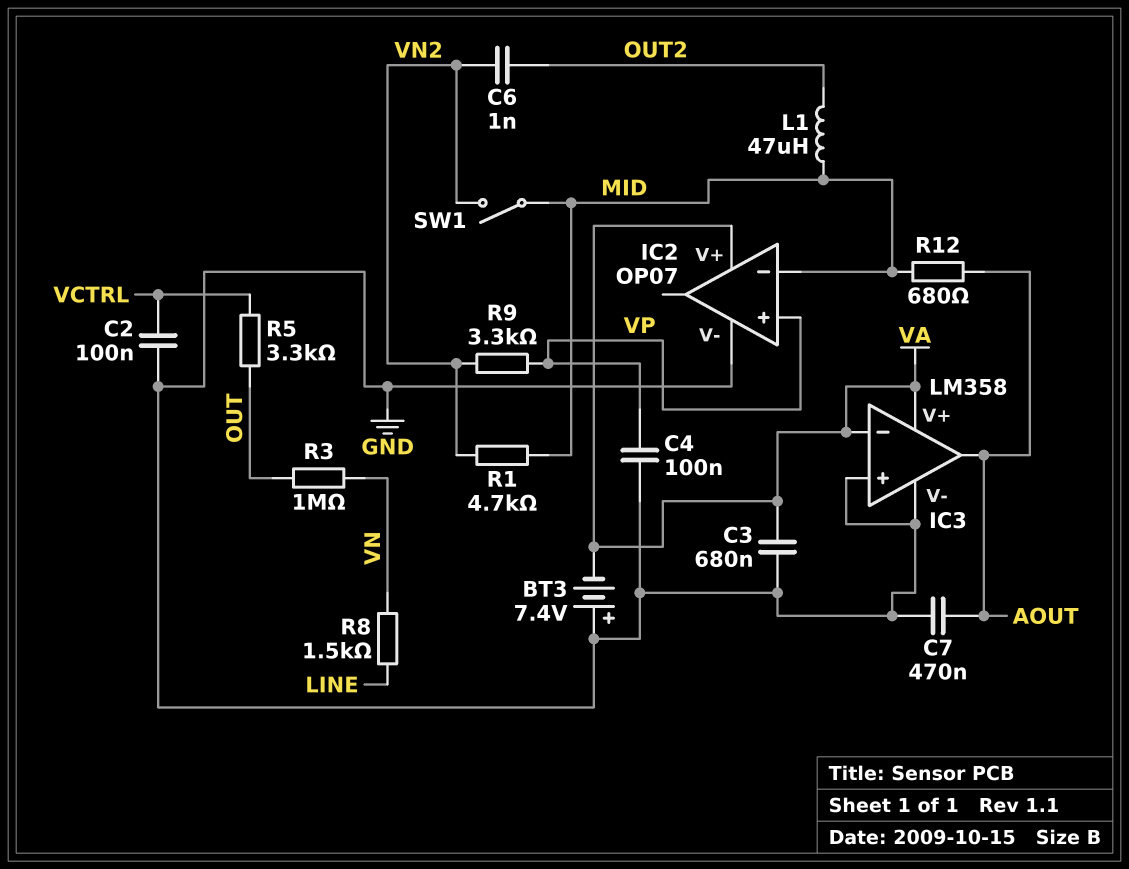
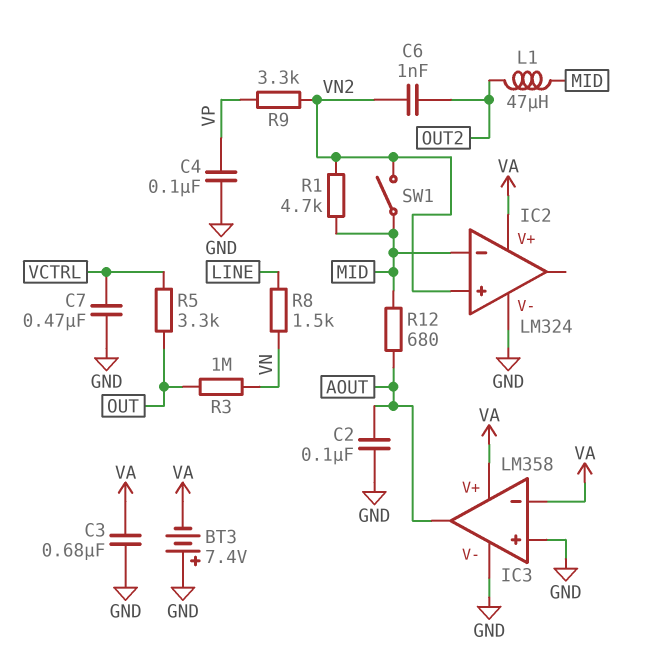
C2: 100nF (GND, VCTRL) -> 100nF (AOUT, GND)
C7: 470nF (AOUT, GND) -> 470nF (GND, VCTRL)
IC2: OP07 -> LM324
IC2 pin in+: VP -> VN2

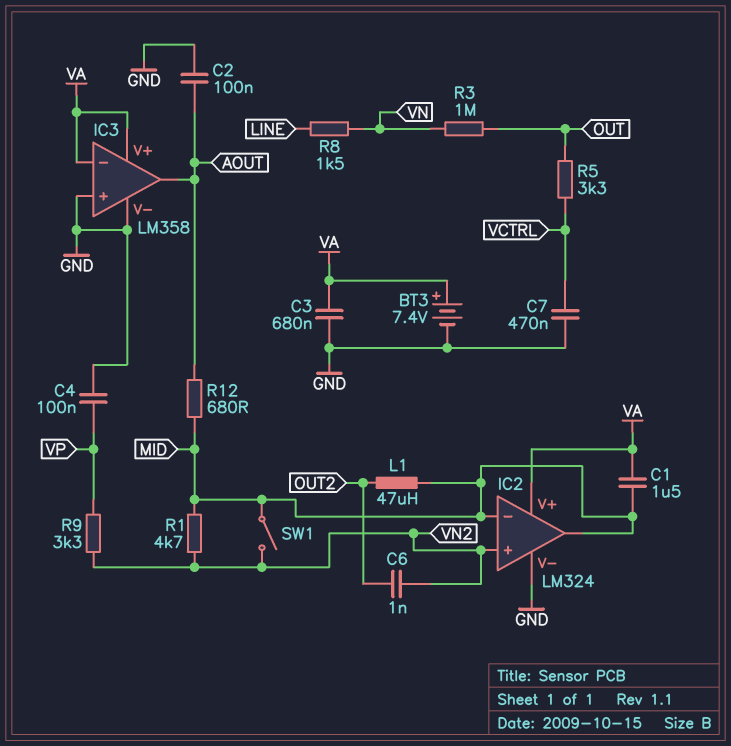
BT3: 7.4V (plus GND, minus VA) -> 7.4V (plus VA, minus GND)
C1: none -> 1.5uF (MID, VA)
IC2 pin out: none -> MID

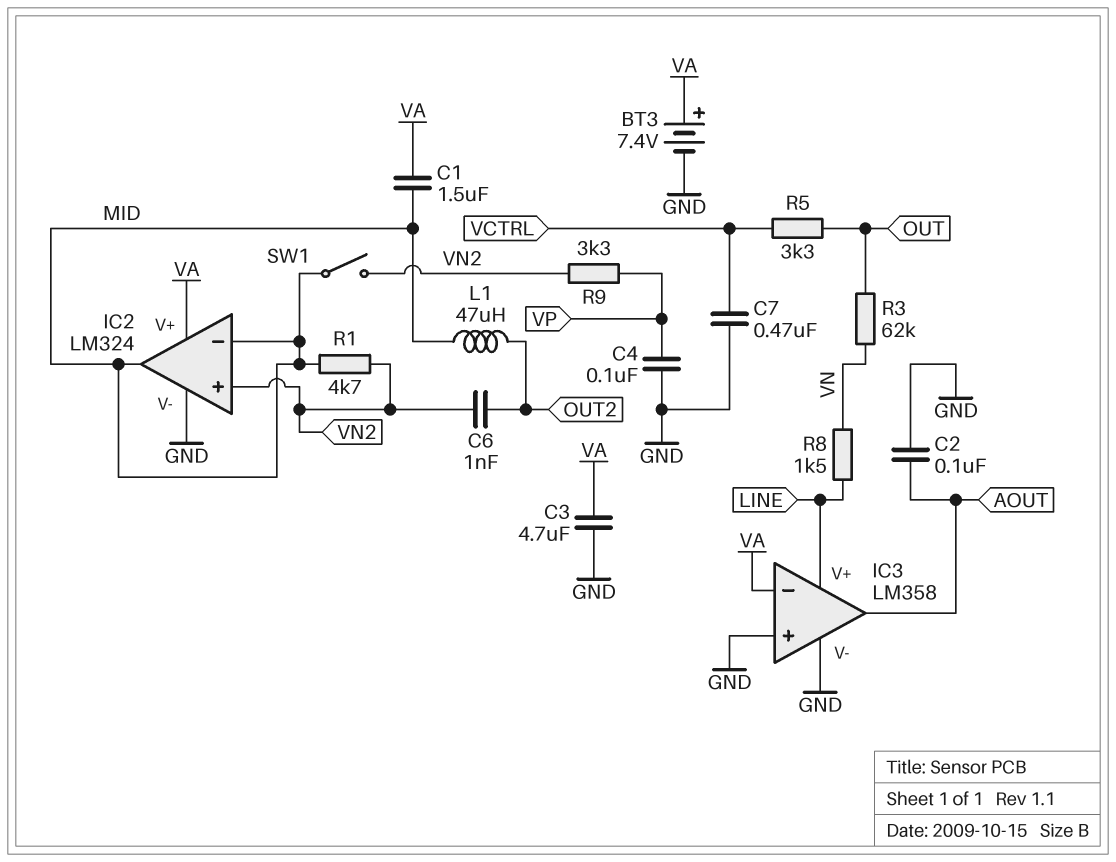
C3: 680nF (GND, VA) -> 4.7uF (GND, VA)
IC3 pin V+: VA -> LINE
R3: 1M (OUT, VN) -> 62k (OUT, VN)
R12: 680 (AOUT, MID) -> none

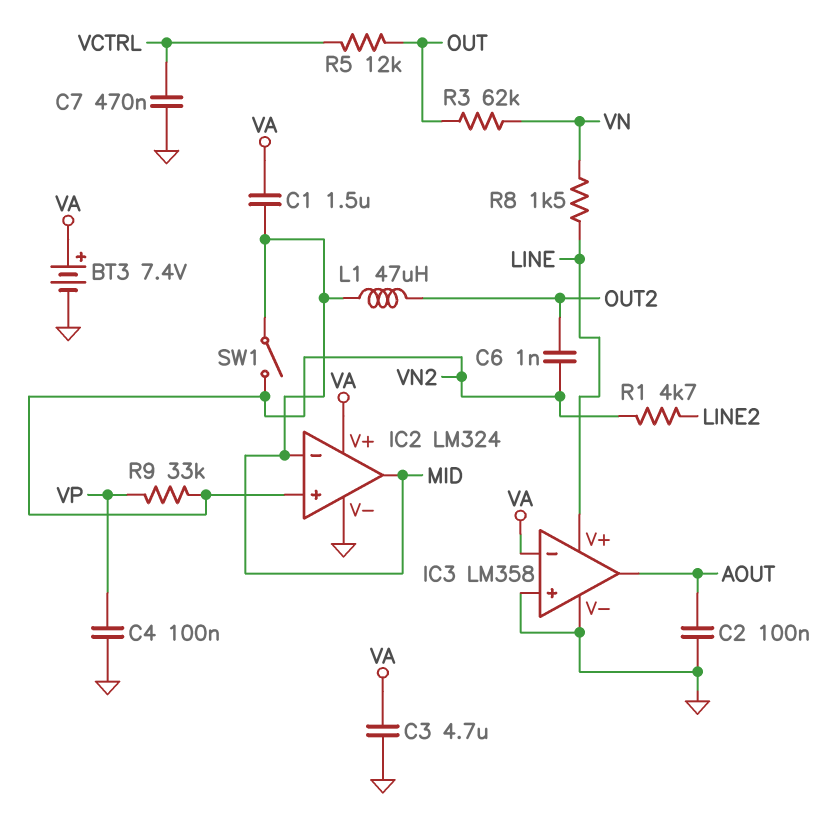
R1: 4.7k (MID, VN2) -> 4.7k (LINE2, VN2)
R5: 3.3k (OUT, VCTRL) -> 12k (OUT, VCTRL)
R9: 3.3k (VN2, VP) -> 33k (VN2, VP)

